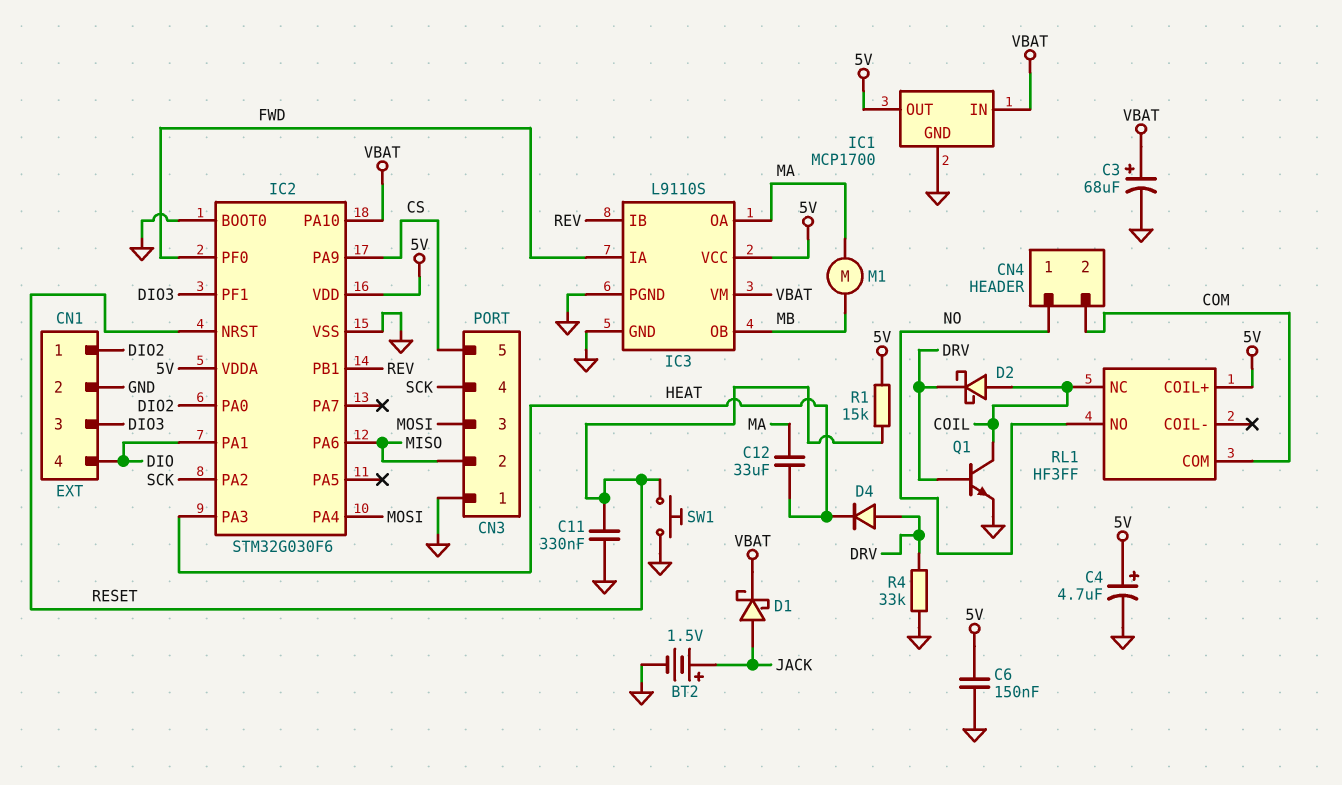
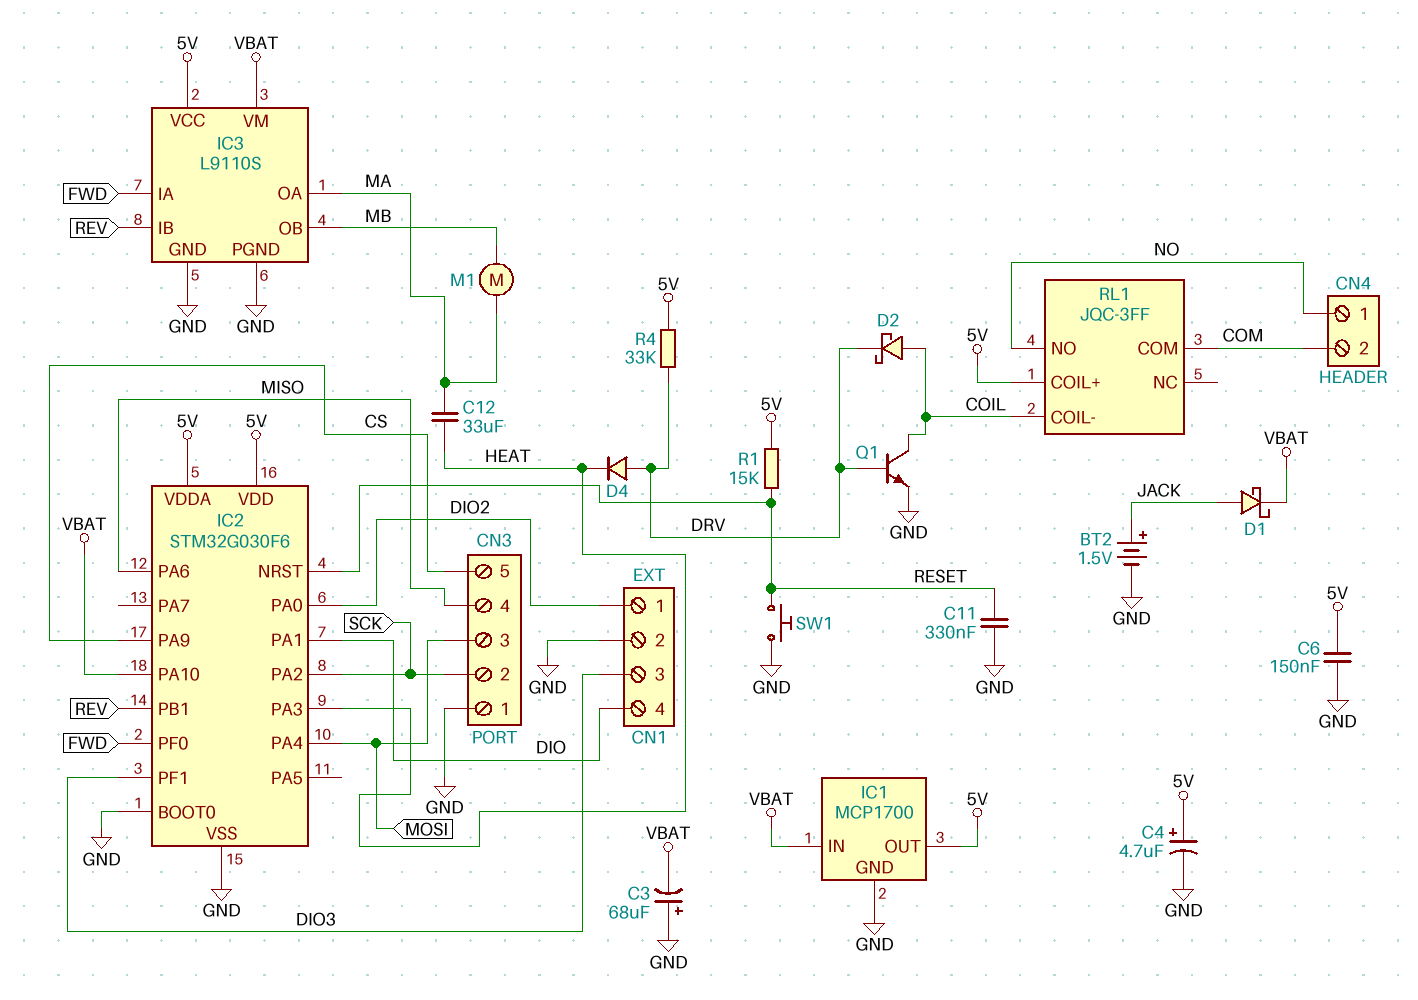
C3: 68uF (plus VBAT, minus GND) -> 68uF (plus GND, minus VBAT)
CN3 pin 2: MISO -> SCK
CN3 pin 4: SCK -> MISO
R4: 33k (DRV, GND) -> 33k (5V, DRV)
RL1: HF3FF -> JQC-3FF
RL1 pin COIL-: none -> COIL
RL1 pin NC: COIL -> none

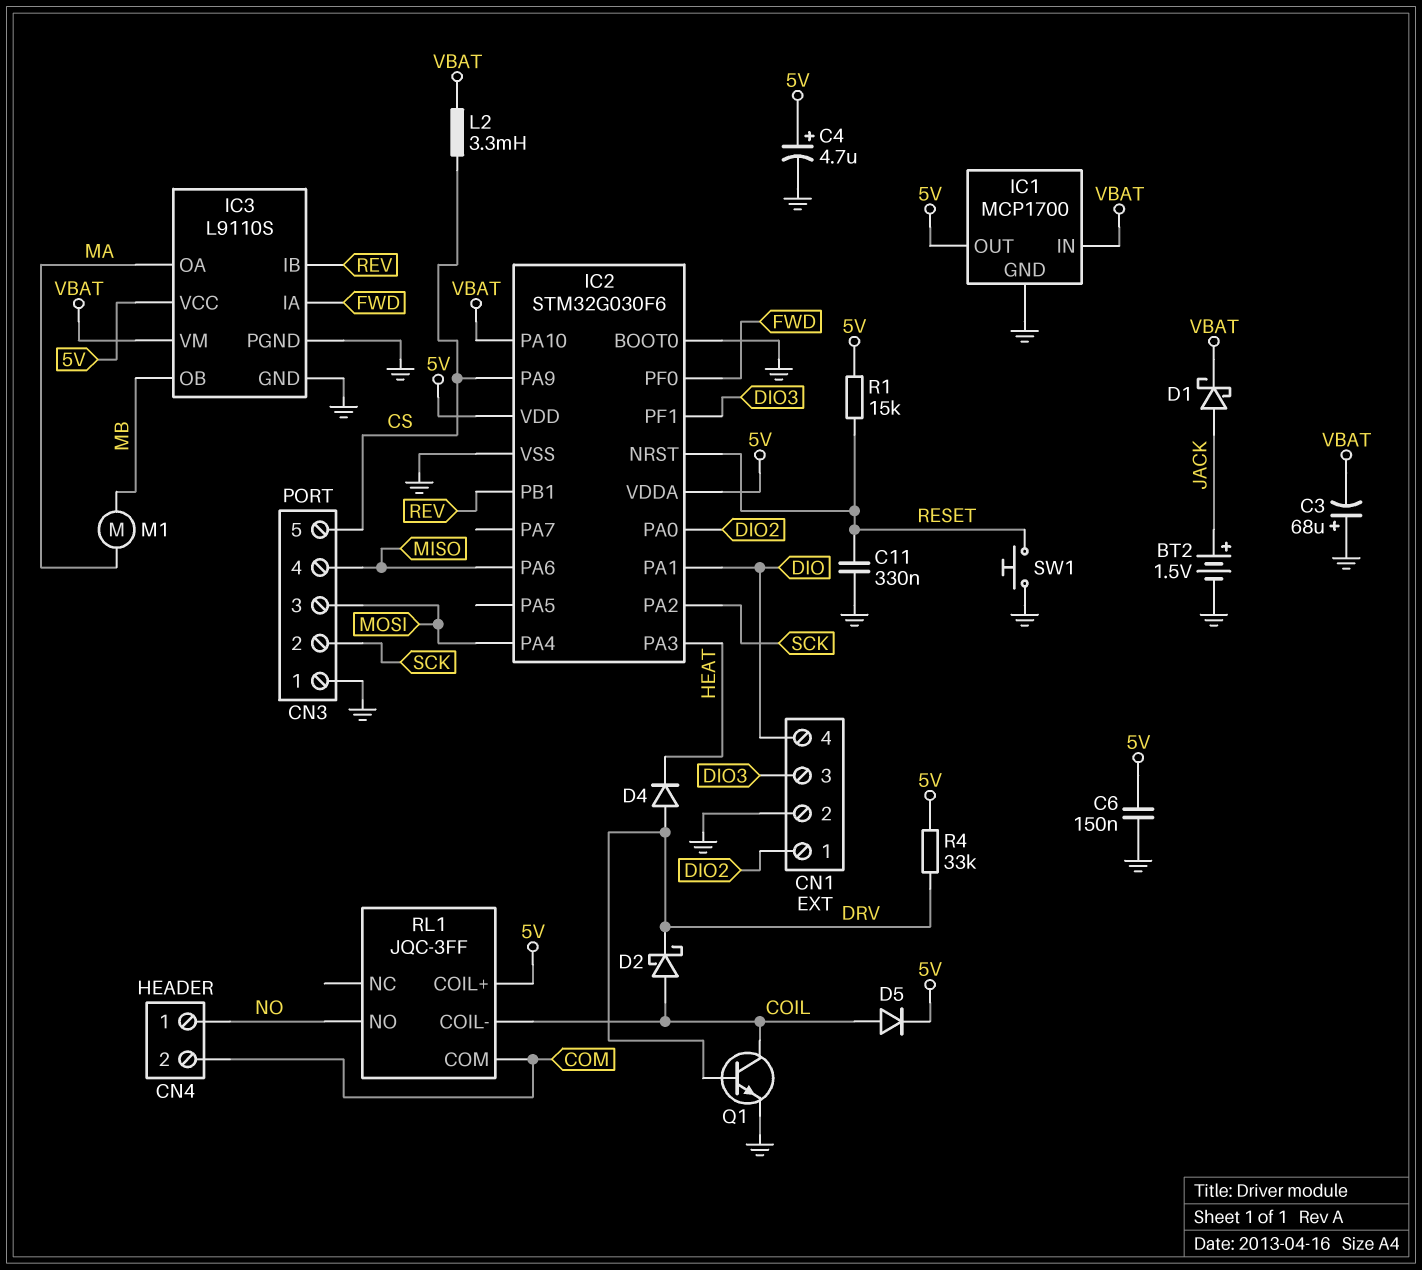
C12: 33uF (HEAT, MA) -> none
D5: none -> diode (A COIL, K 5V)
L2: none -> 3.3mH (CS, VBAT)

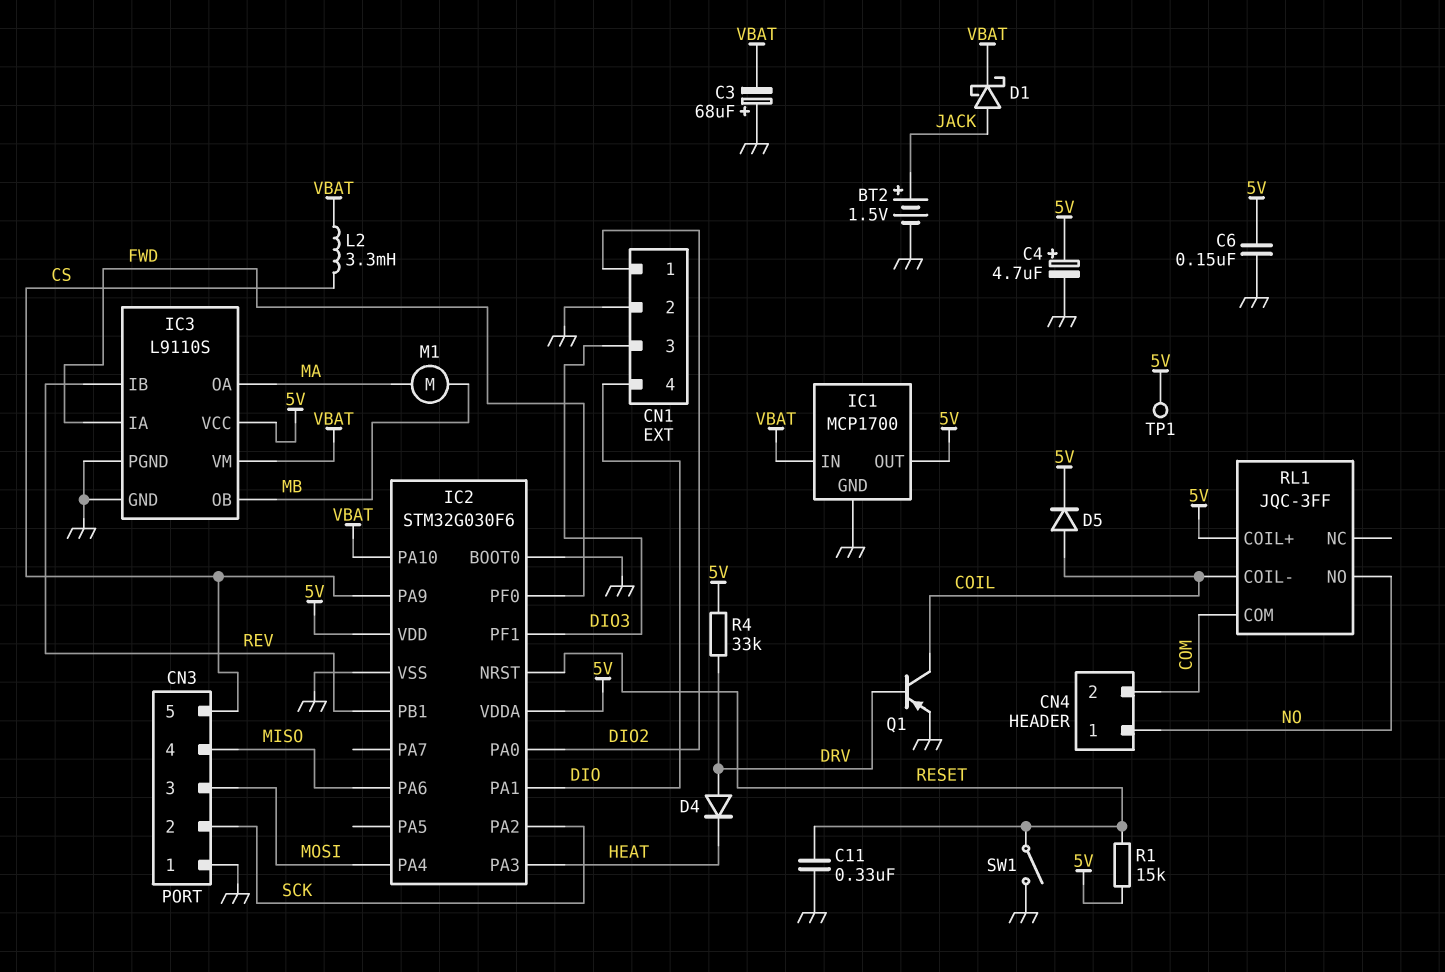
D2: schottky (A COIL, K DRV) -> none
Q1: NPN (B DRV, C COIL, E GND) -> PNP (B DRV, C COIL, E GND)
SW1: button (GND, RESET) -> switch (GND, RESET)
TP1: none -> test point (5V)

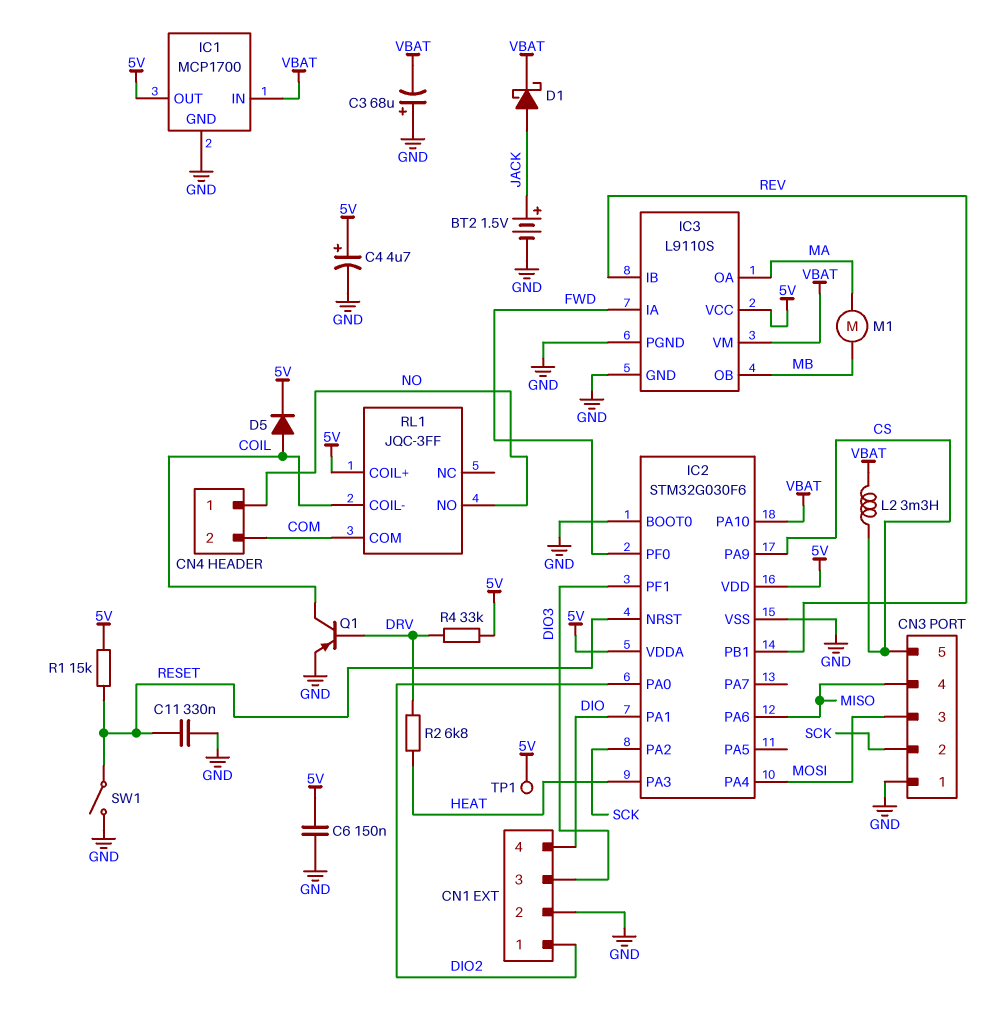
D4: diode (A DRV, K HEAT) -> none
R2: none -> 6.8k (DRV, HEAT)

